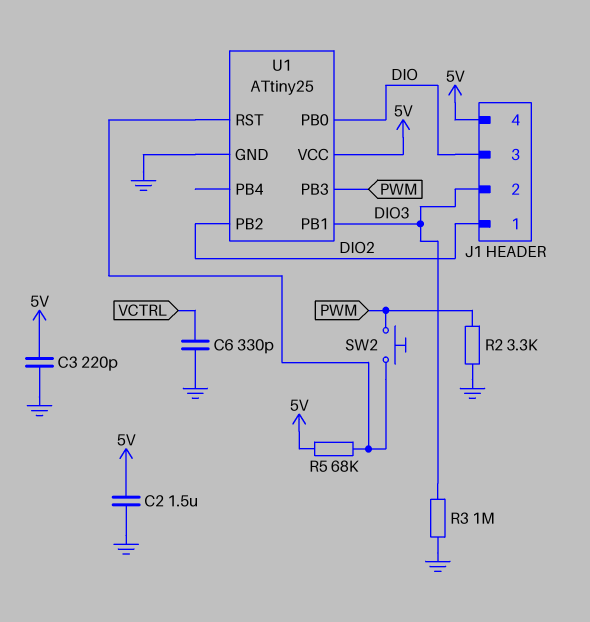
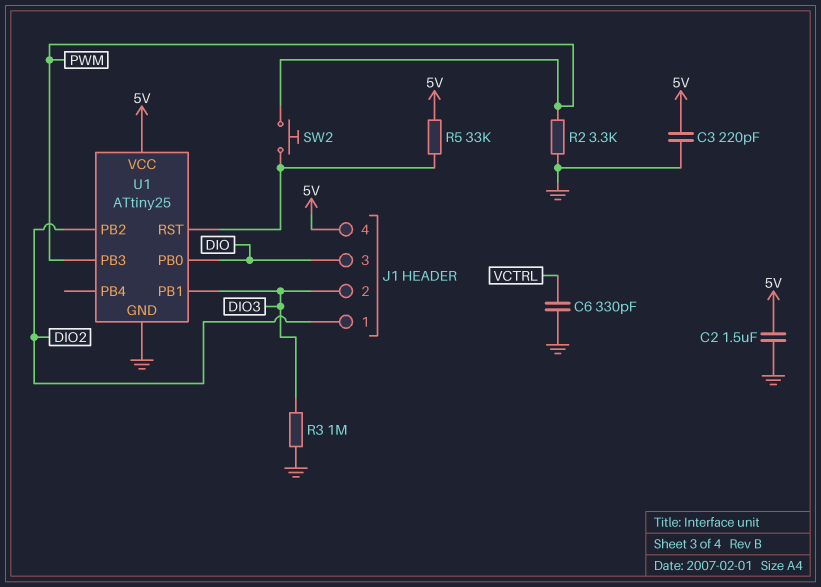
R5: 68k (5V, U1/RST) -> 33k (5V, U1/RST)

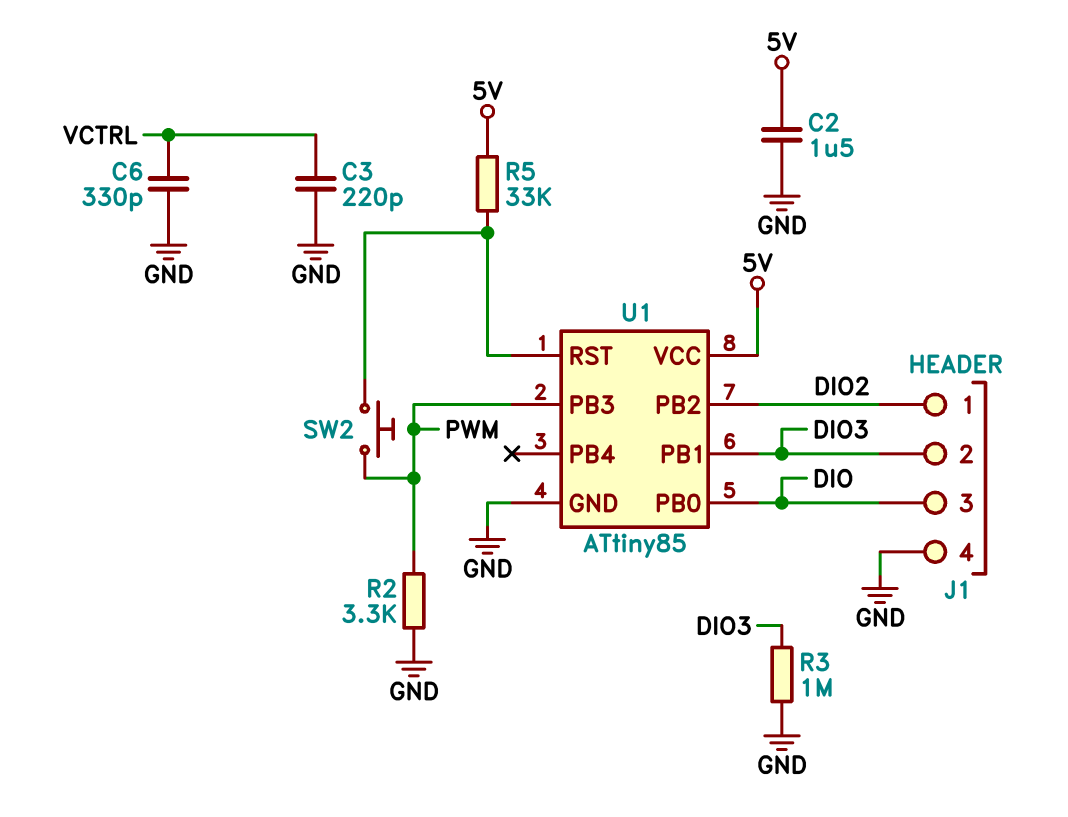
C3: 220pF (5V, GND) -> 220pF (GND, VCTRL)
J1 pin 4: 5V -> GND
U1: ATtiny25 -> ATtiny85

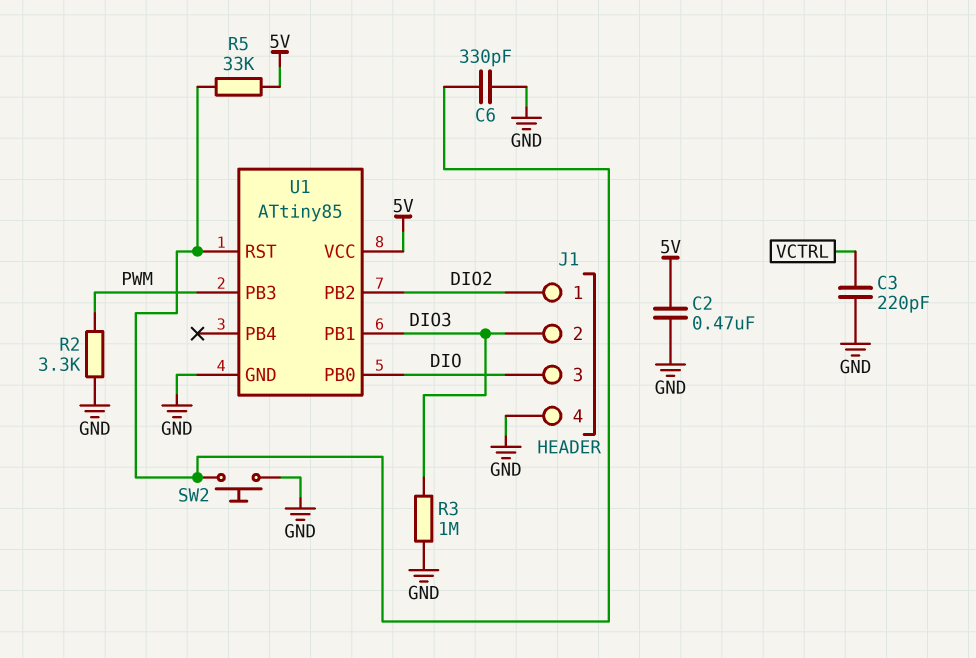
C2: 1.5uF (5V, GND) -> 470nF (5V, GND)
C6: 330pF (GND, VCTRL) -> 330pF (GND, U1/RST)
SW2: button (PWM, U1/RST) -> button (GND, U1/RST)

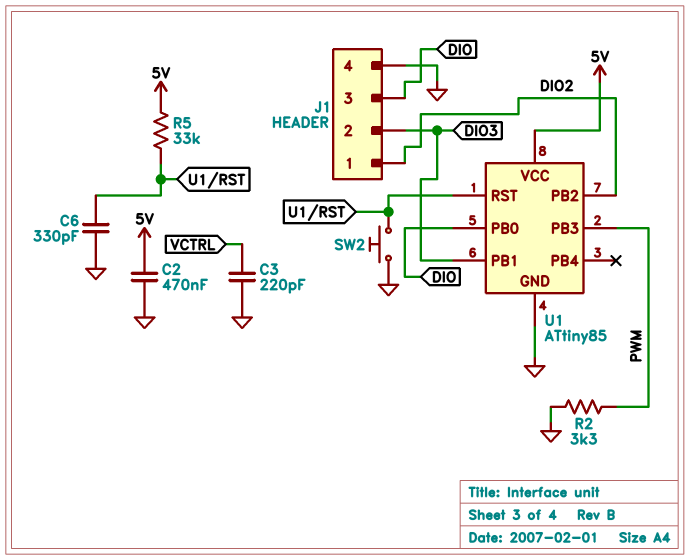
R3: 1M (DIO3, GND) -> none

